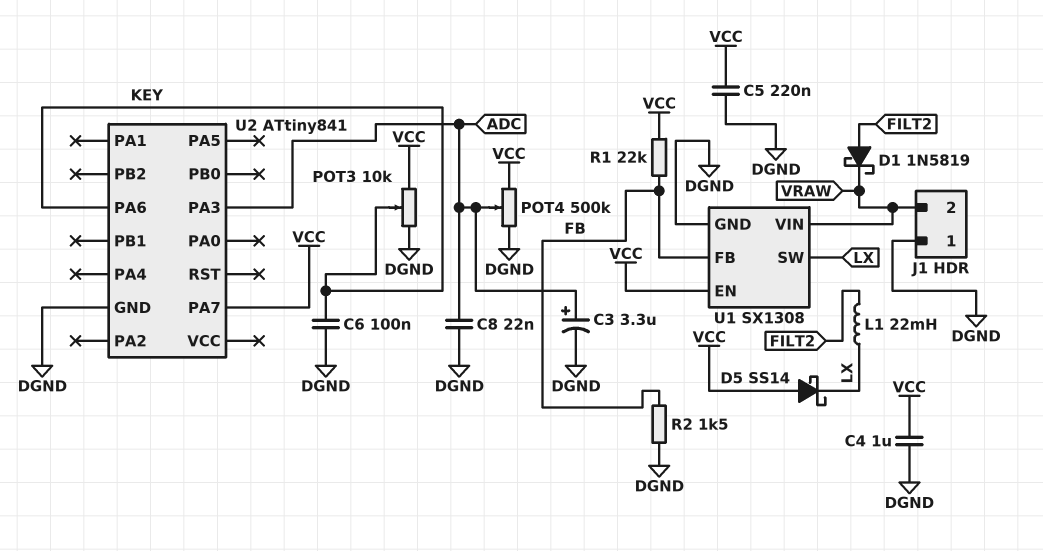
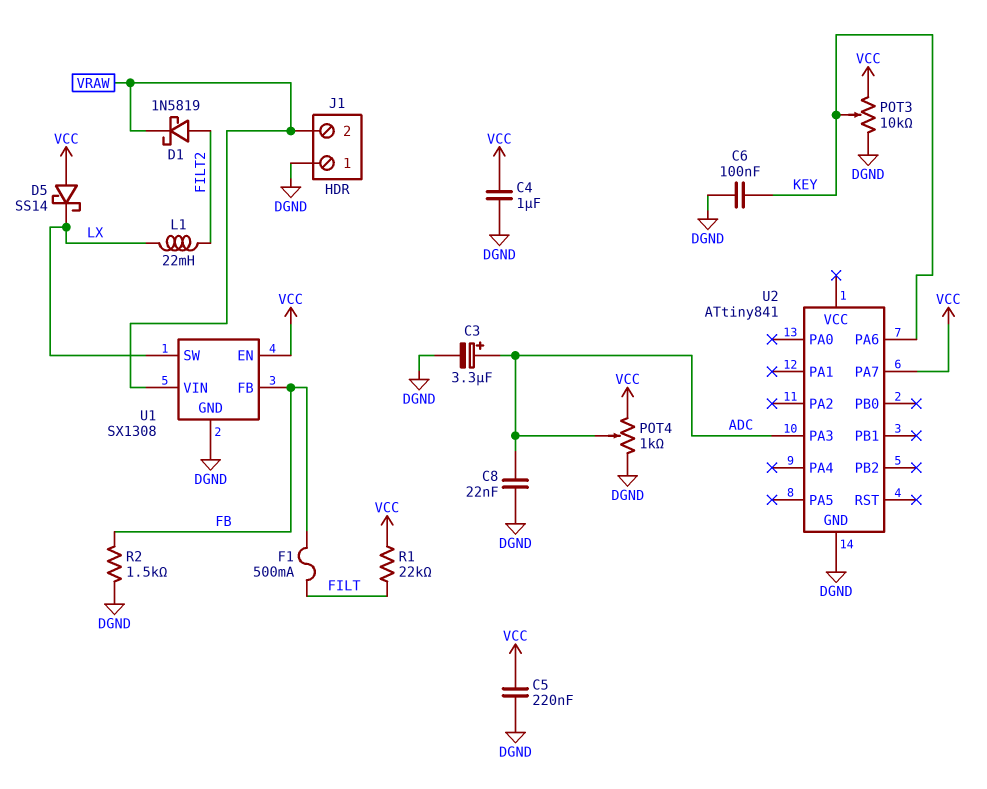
F1: none -> 500mA (FB, FILT)
POT4: 500k (DGND, VCC, wiper ADC) -> 1k (DGND, VCC, wiper ADC)
R1: 22k (FB, VCC) -> 22k (FILT, VCC)

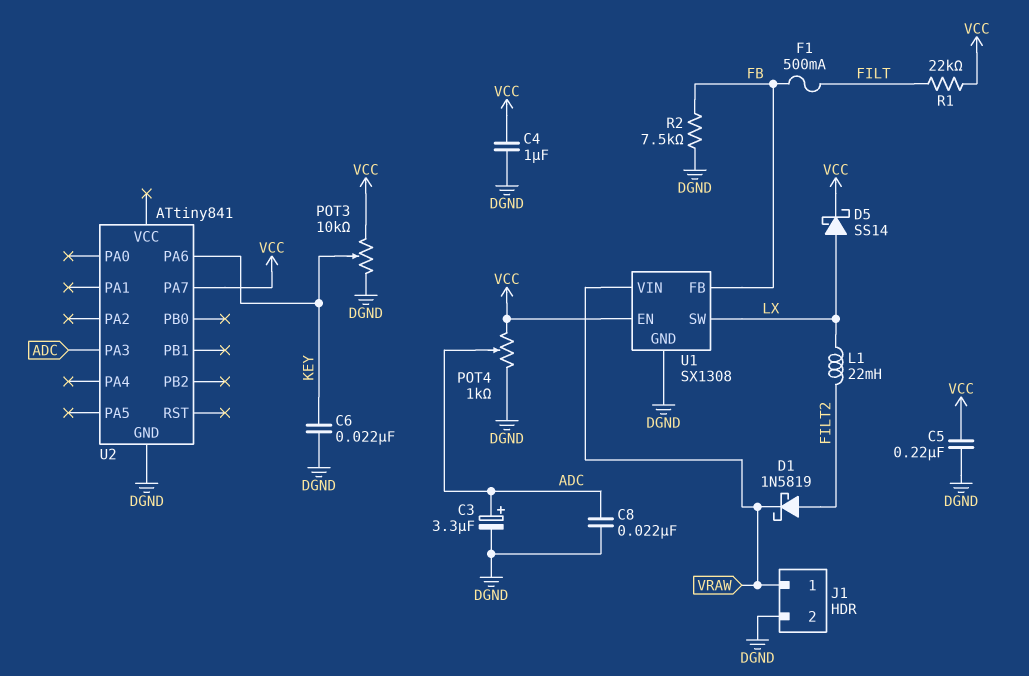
C6: 100nF (DGND, KEY) -> 22nF (DGND, KEY)
D5: schottky SS14 (A VCC, K LX) -> schottky SS14 (A LX, K VCC)
J1 pin 1: DGND -> VRAW
J1 pin 2: VRAW -> DGND
R2: 1.5k (DGND, FB) -> 7.5k (DGND, FB)

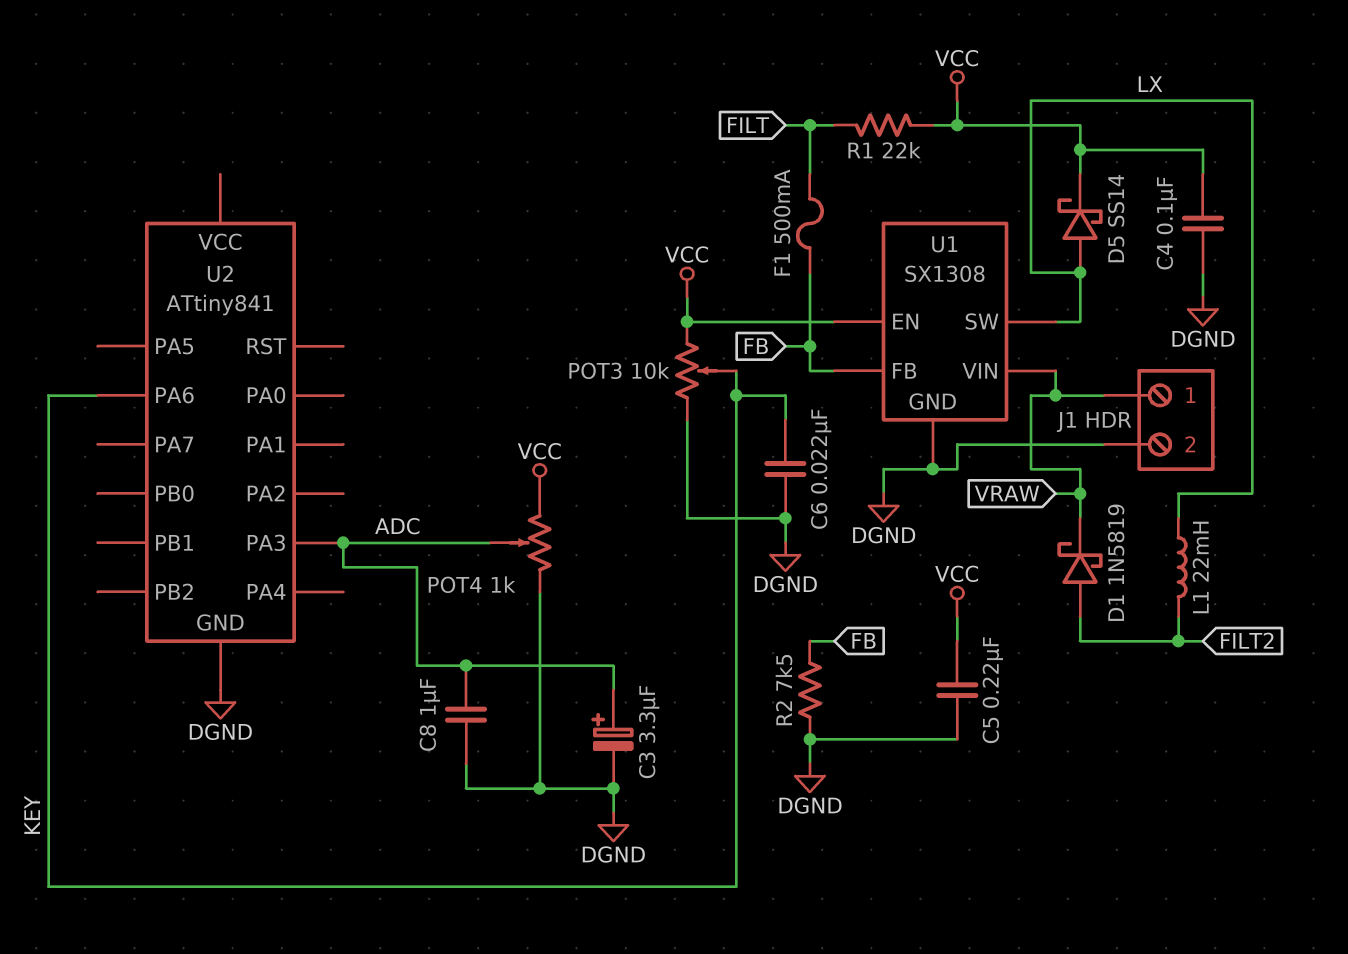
C4: 1uF (DGND, VCC) -> 100nF (DGND, VCC)
C8: 22nF (ADC, DGND) -> 1uF (ADC, DGND)
U2 pin PA7: VCC -> none

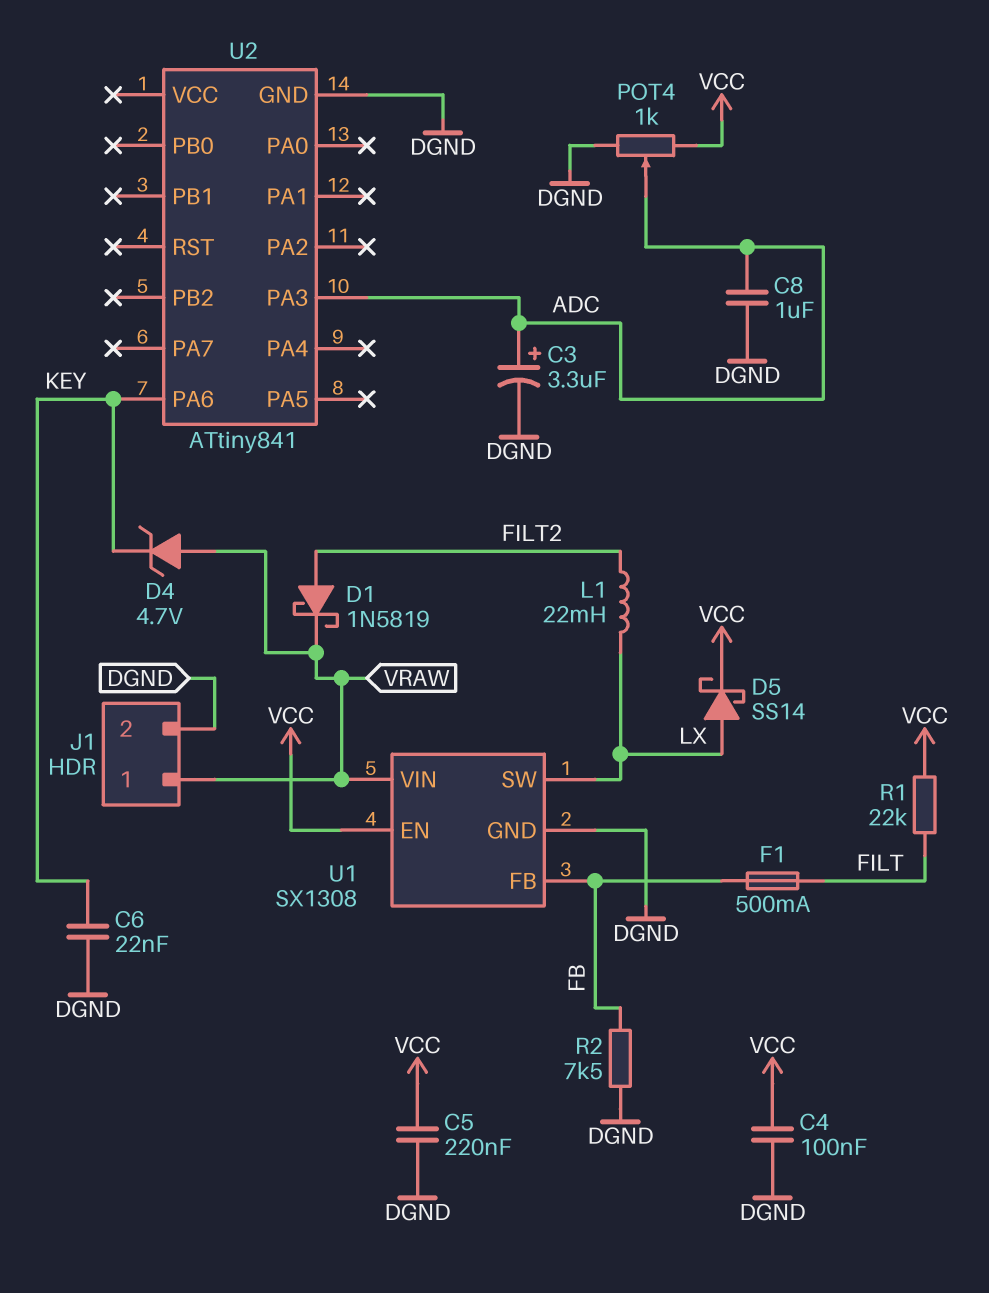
D4: none -> zener 4.7V (A VRAW, K KEY)
POT3: 10k (DGND, VCC, wiper KEY) -> none

